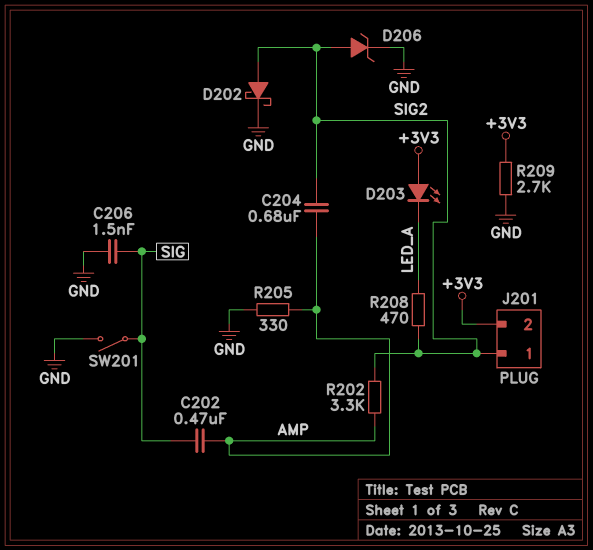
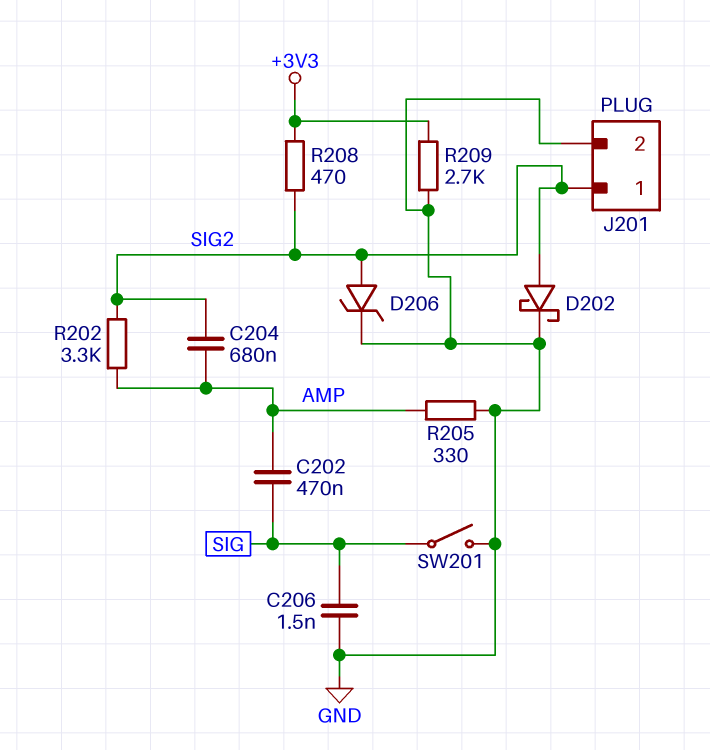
D203: LED (A +3V3, K LED_A) -> none
J201 pin 2: +3V3 -> GND
R208: 470 (LED_A, SIG2) -> 470 (+3V3, SIG2)

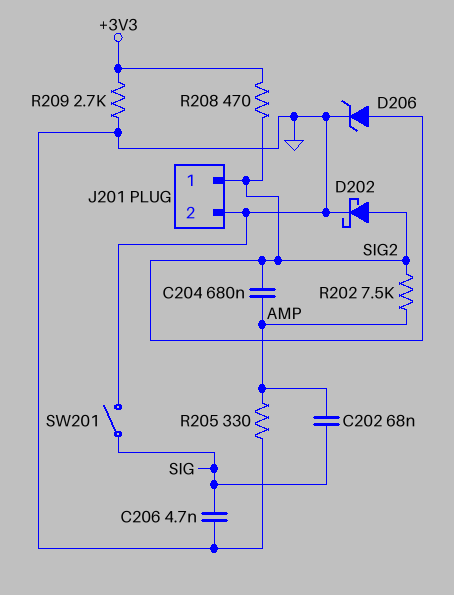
C202: 470nF (AMP, SIG) -> 68nF (AMP, SIG)
C206: 1.5nF (GND, SIG) -> 4.7nF (GND, SIG)
R202: 3.3k (AMP, SIG2) -> 7.5k (AMP, SIG2)

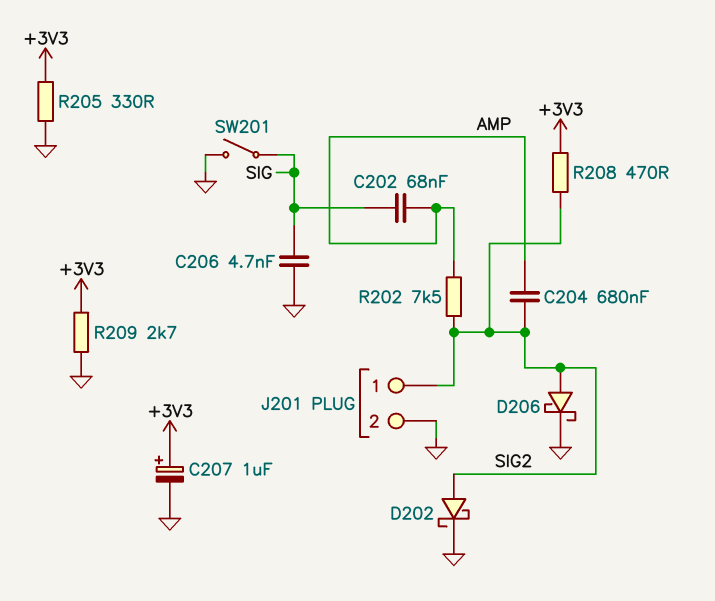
C207: none -> 1uF (plus +3V3, minus GND)
D206: zener (A SIG2, K GND) -> schottky (A SIG2, K GND)
R205: 330 (AMP, GND) -> 330 (+3V3, GND)

